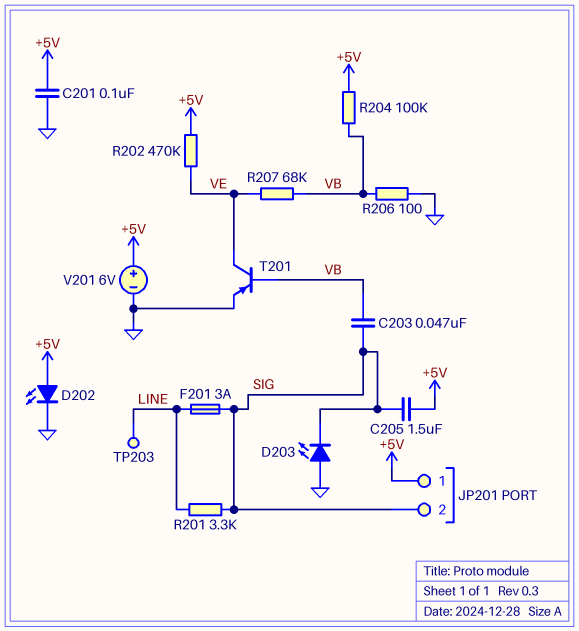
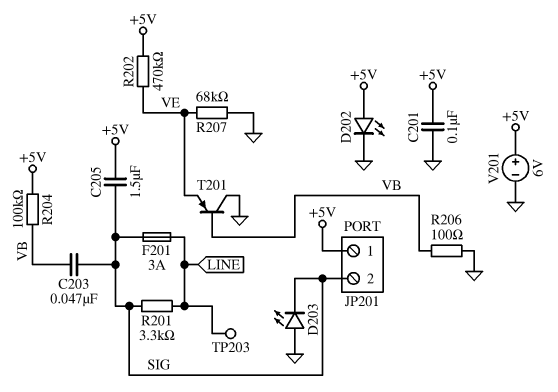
R207: 68k (VB, VE) -> 68k (GND, VE)
T201: PNP (B VB, C VE, E GND) -> PNP (B VB, C GND, E VE)

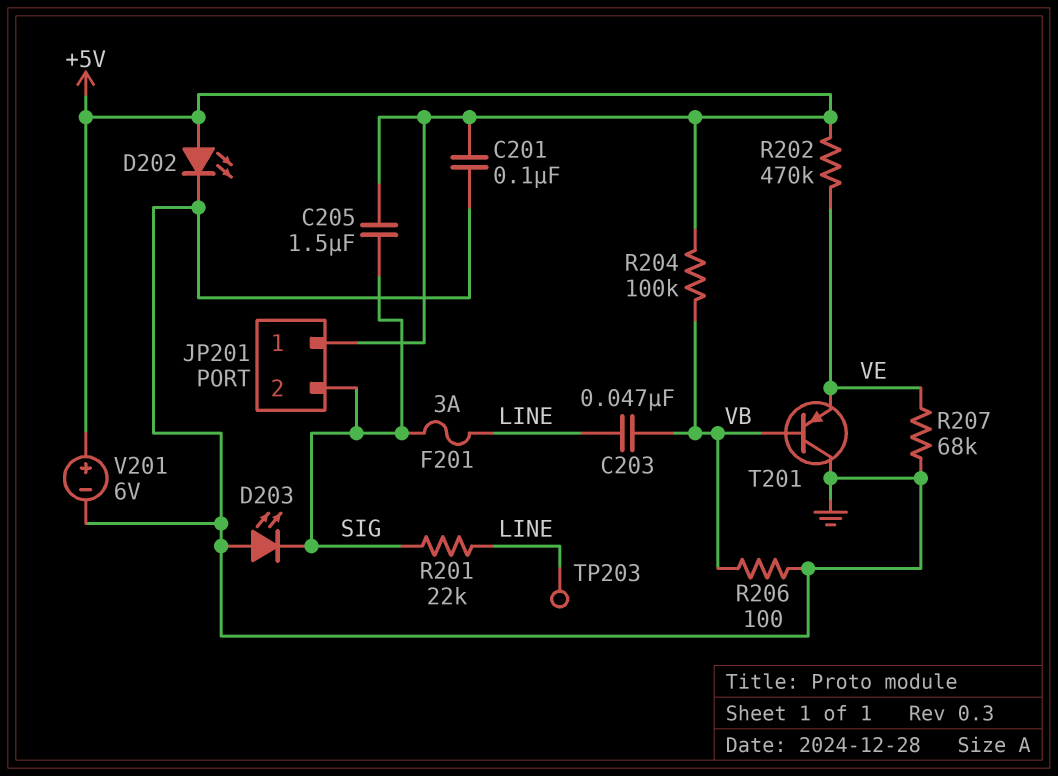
C203: 47nF (SIG, VB) -> 47nF (LINE, VB)
R201: 3.3k (LINE, SIG) -> 22k (LINE, SIG)

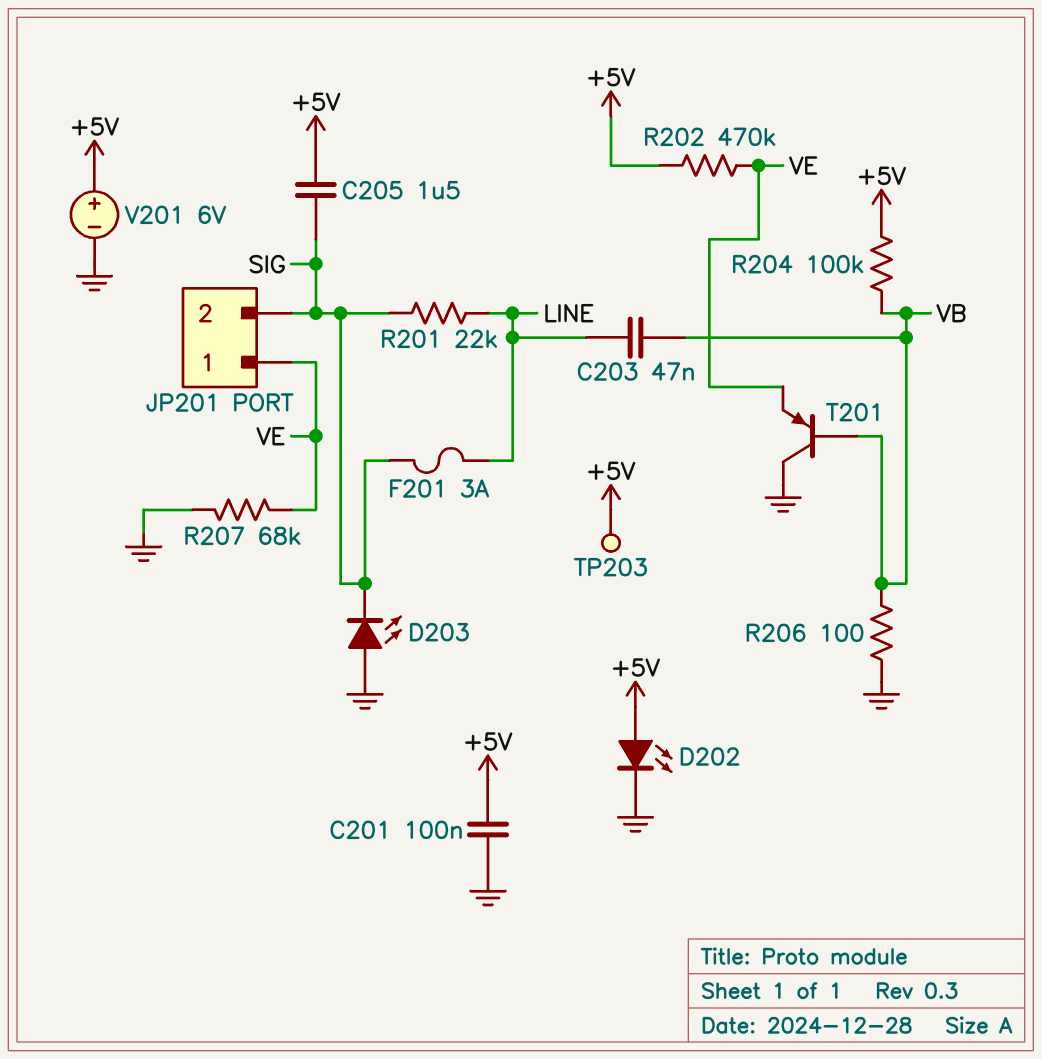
JP201 pin 1: +5V -> VE
TP203: test point (LINE) -> test point (+5V)

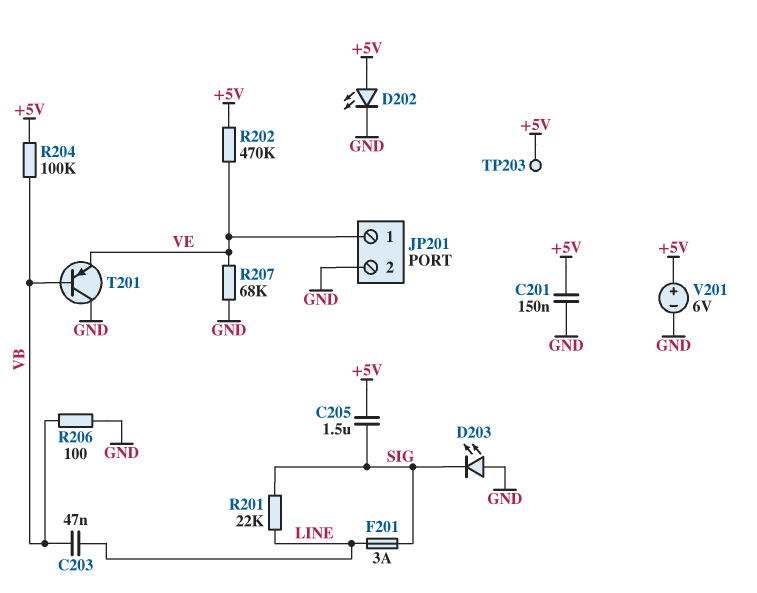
C201: 100nF (+5V, GND) -> 150nF (+5V, GND)
JP201 pin 2: SIG -> GND

